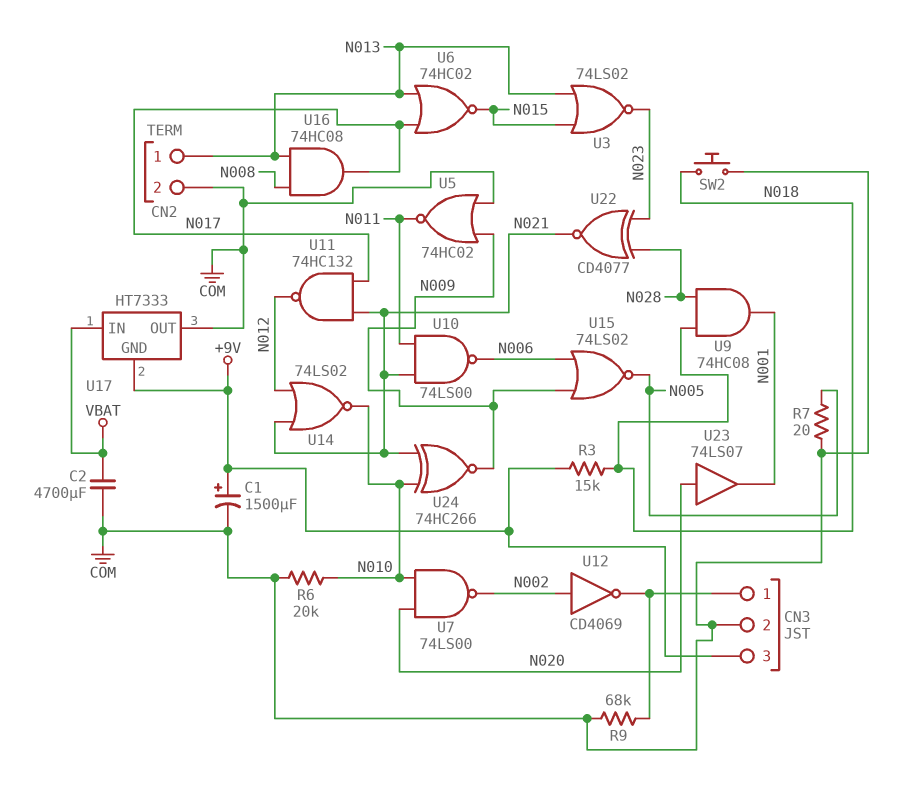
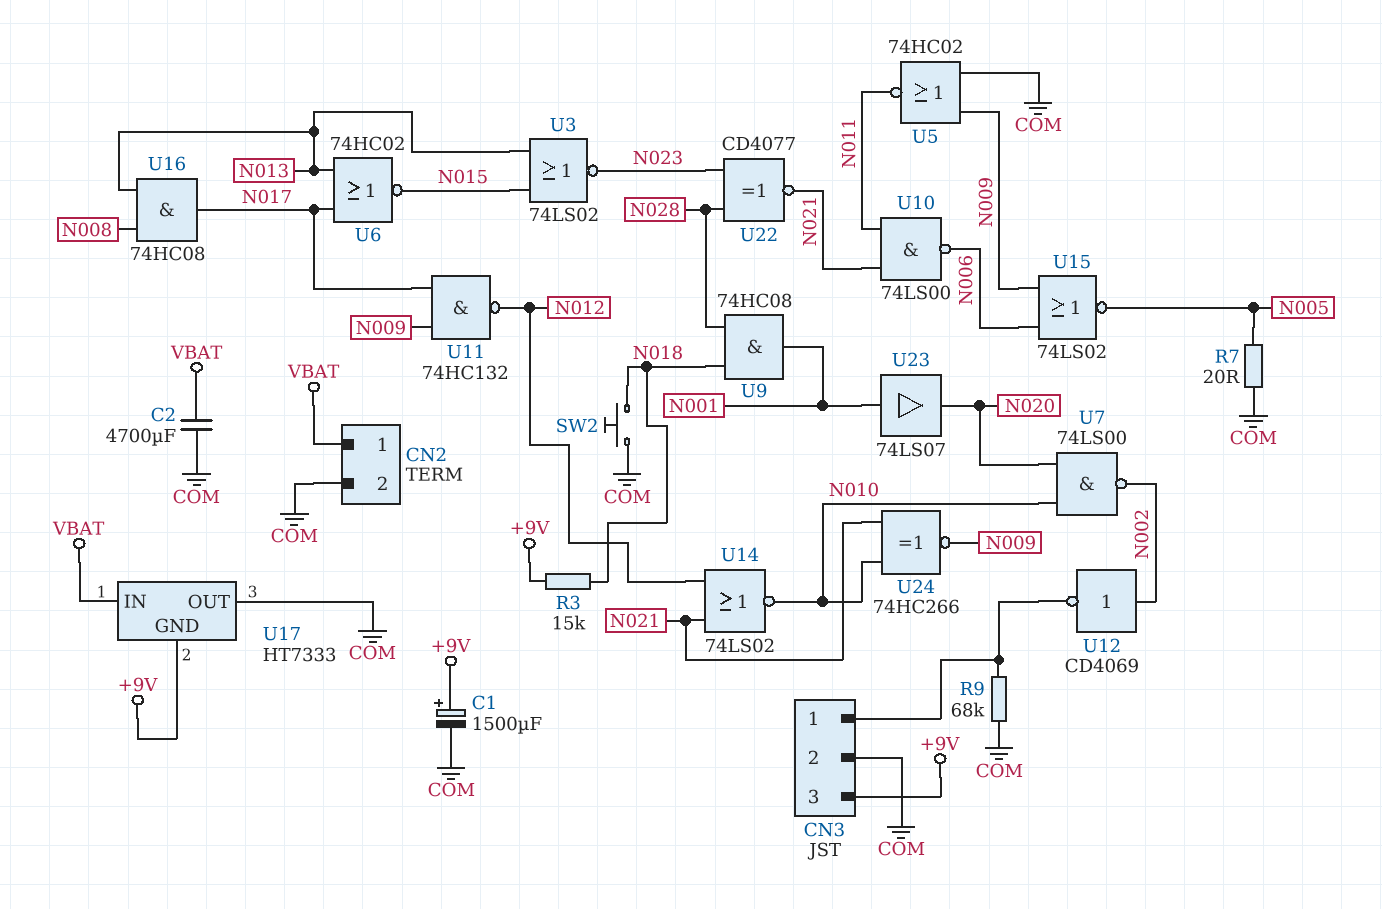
CN2 pin 1: N013 -> VBAT
R6: 20k (COM, N010) -> none
U11: NAND 74HC132 (in N017, in N021, out N012) -> NAND 74HC132 (in N009, in N017, out N012)
U23: buffer 74LS07 (in N020, out N001) -> buffer 74LS07 (in N001, out N020)

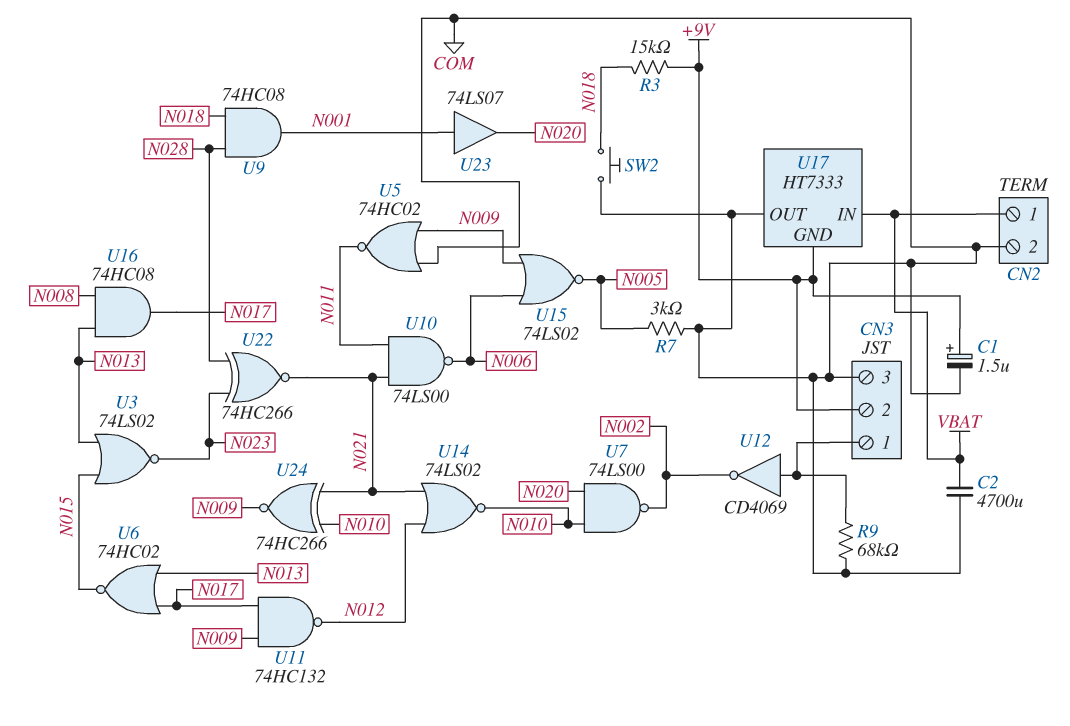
C1: 1500uF (plus +9V, minus COM) -> 1.5uF (plus +9V, minus COM)
CN3 pin 2: COM -> +9V
CN3 pin 3: +9V -> COM
R7: 20 (COM, N005) -> 3k (COM, N005)
U12: NOT CD4069 (in N002, out CN3/1) -> NOT CD4069 (in CN3/1, out N002)
U22: XNOR CD4077 (in N023, in N028, out N021) -> XNOR 74HC266 (in N023, in N028, out N021)

